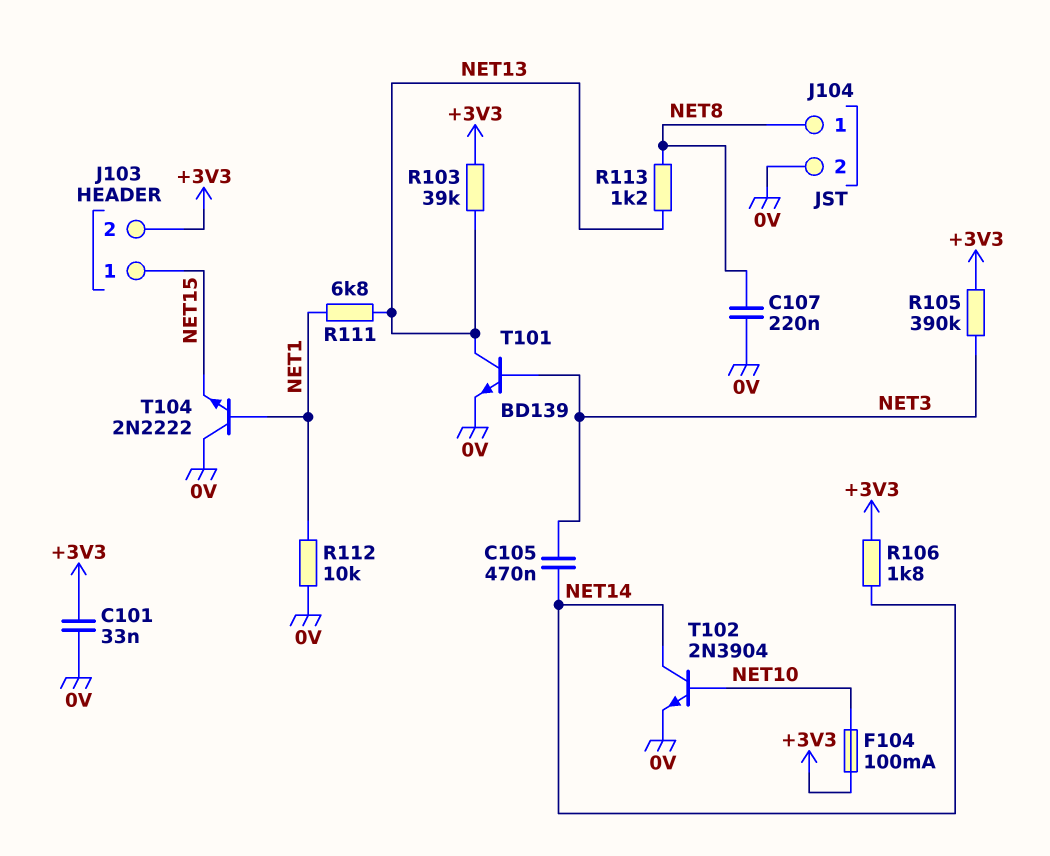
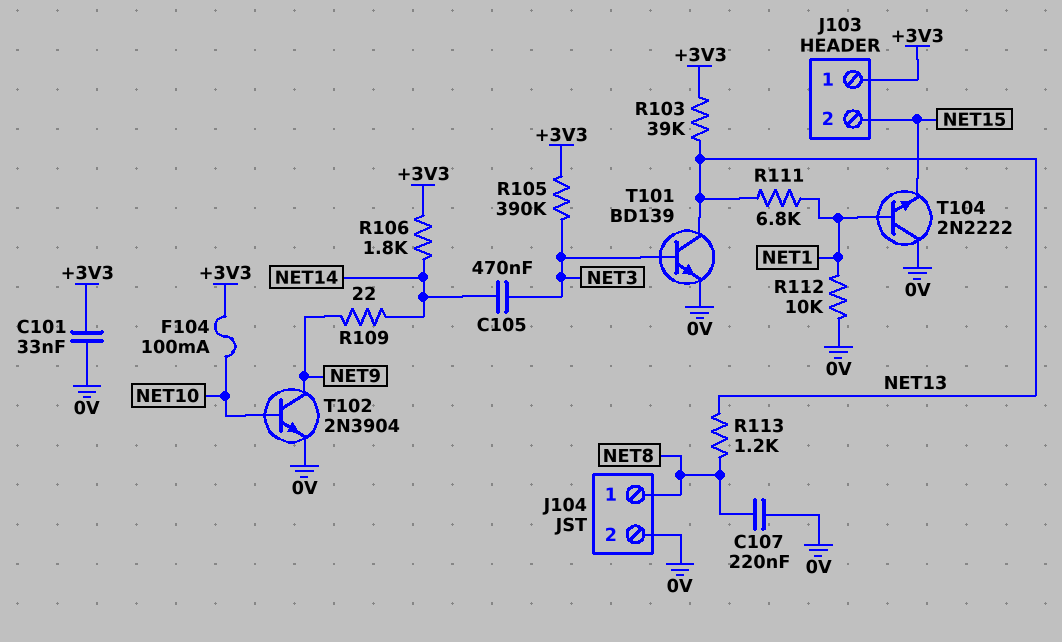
J103 pin 1: NET15 -> +3V3
J103 pin 2: +3V3 -> NET15
R109: none -> 22 (NET9, NET14)
T102: NPN 2N3904 (B NET10, C NET14, E 0V) -> NPN 2N3904 (B NET10, C NET9, E 0V)

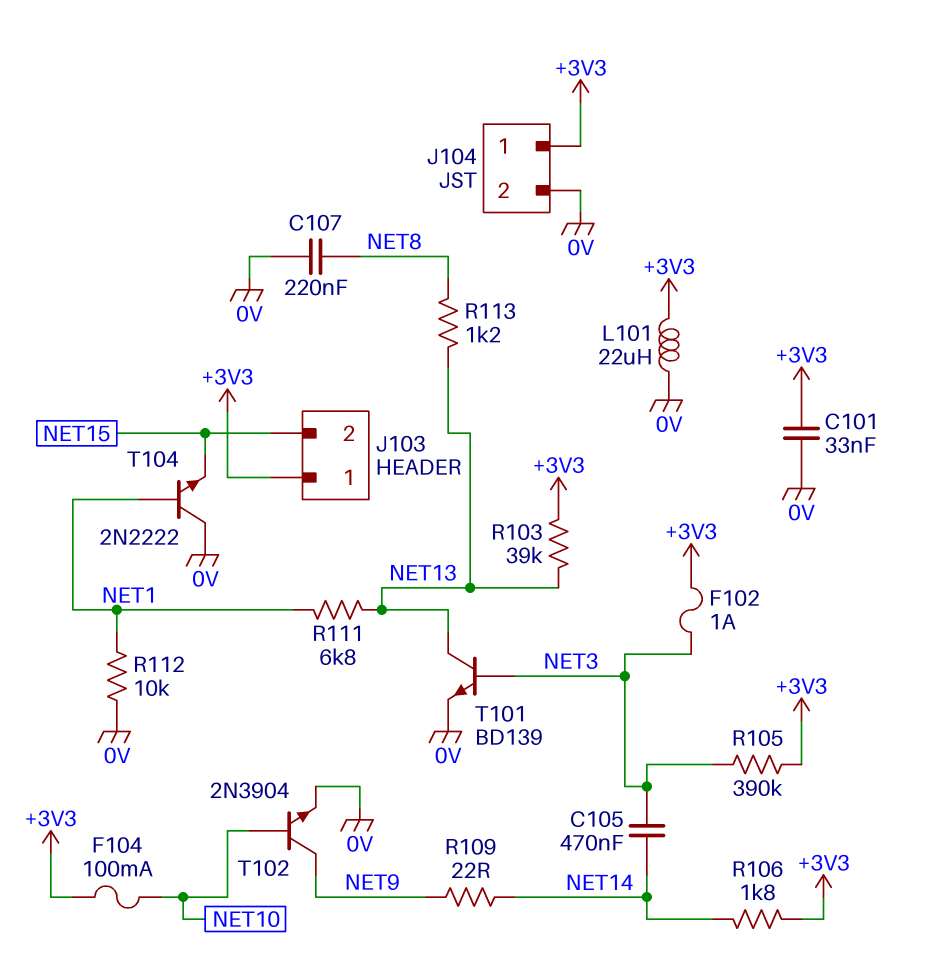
F102: none -> 1A (+3V3, NET3)
J104 pin 1: NET8 -> +3V3
L101: none -> 22uH (+3V3, 0V)

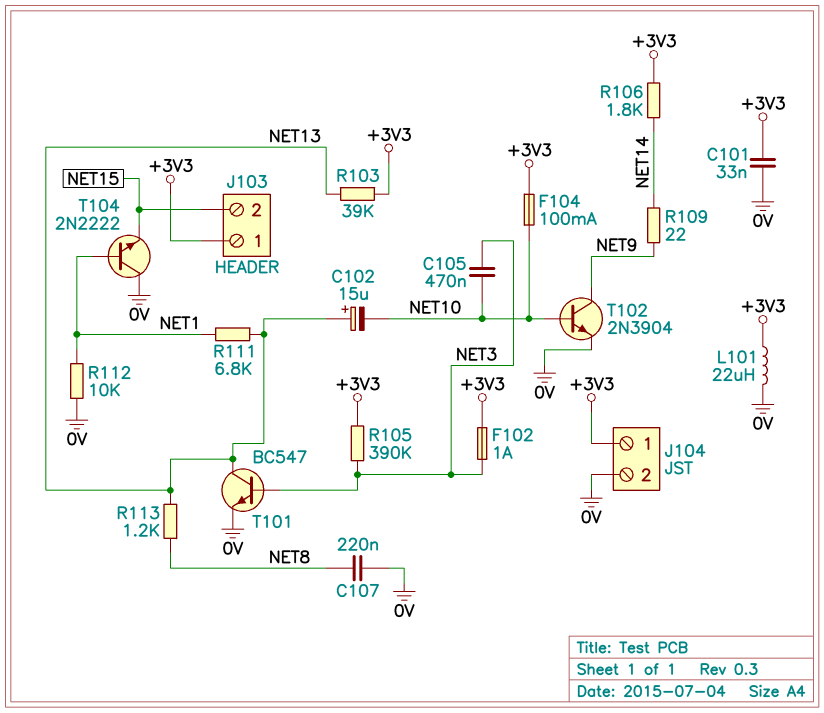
C102: none -> 15uF (plus NET13, minus NET10)
C105: 470nF (NET3, NET14) -> 470nF (NET3, NET10)
T101: NPN BD139 (B NET3, C NET13, E 0V) -> NPN BC547 (B NET3, C NET13, E 0V)

